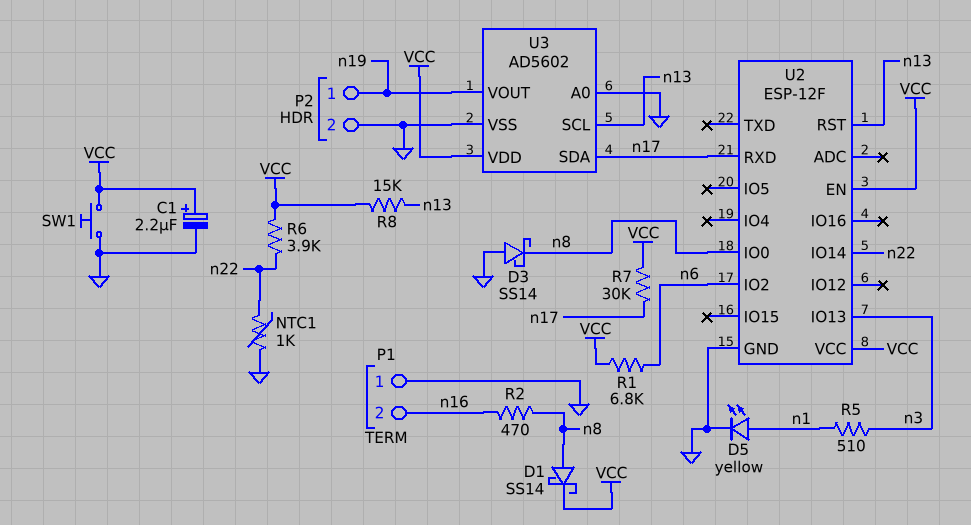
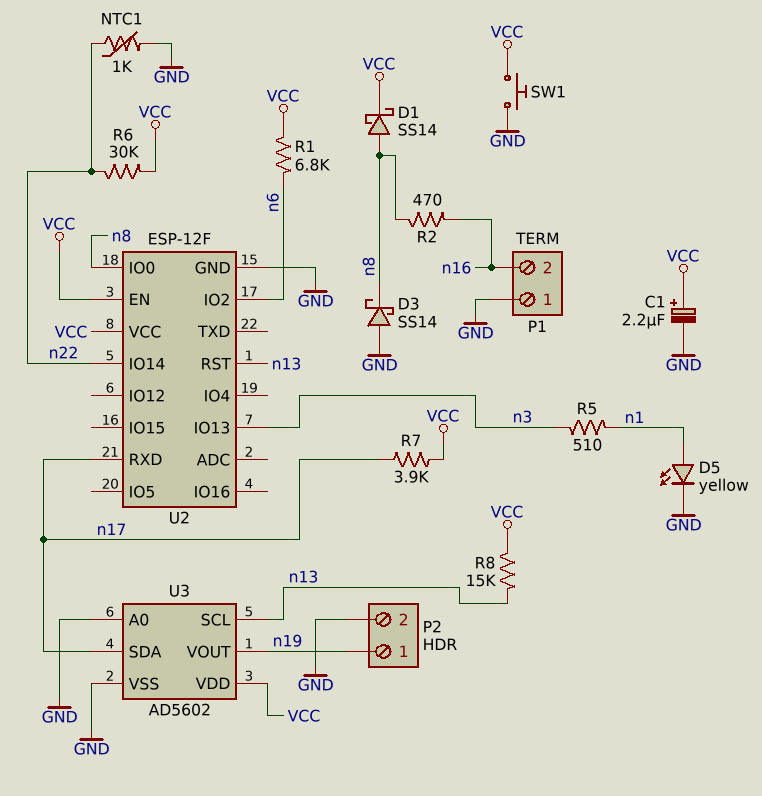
R6: 3.9k (VCC, n22) -> 30k (VCC, n22)
R7: 30k (VCC, n17) -> 3.9k (VCC, n17)

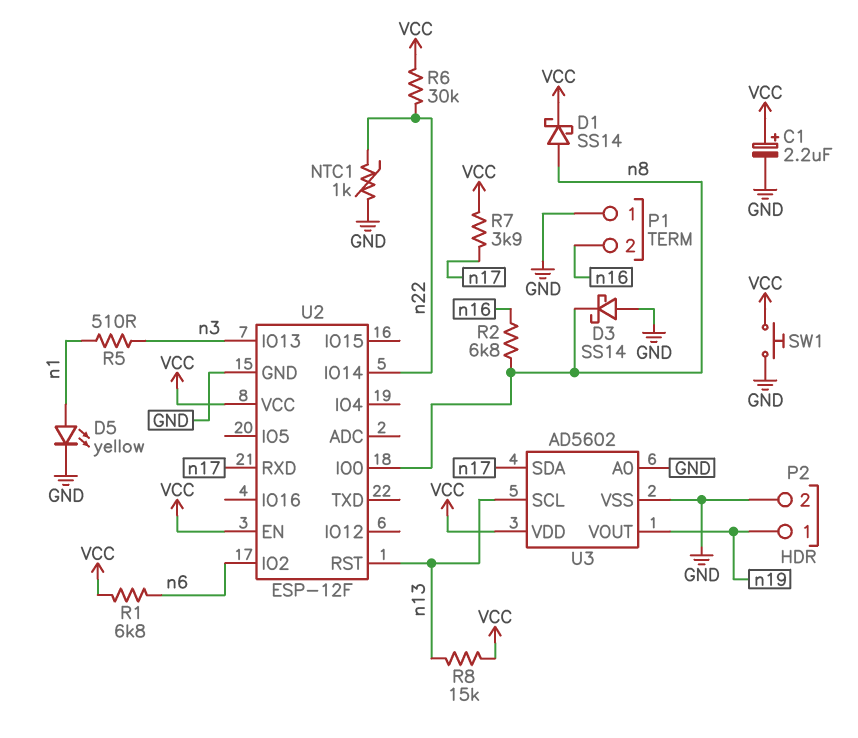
R2: 470 (n8, n16) -> 6.8k (n8, n16)

